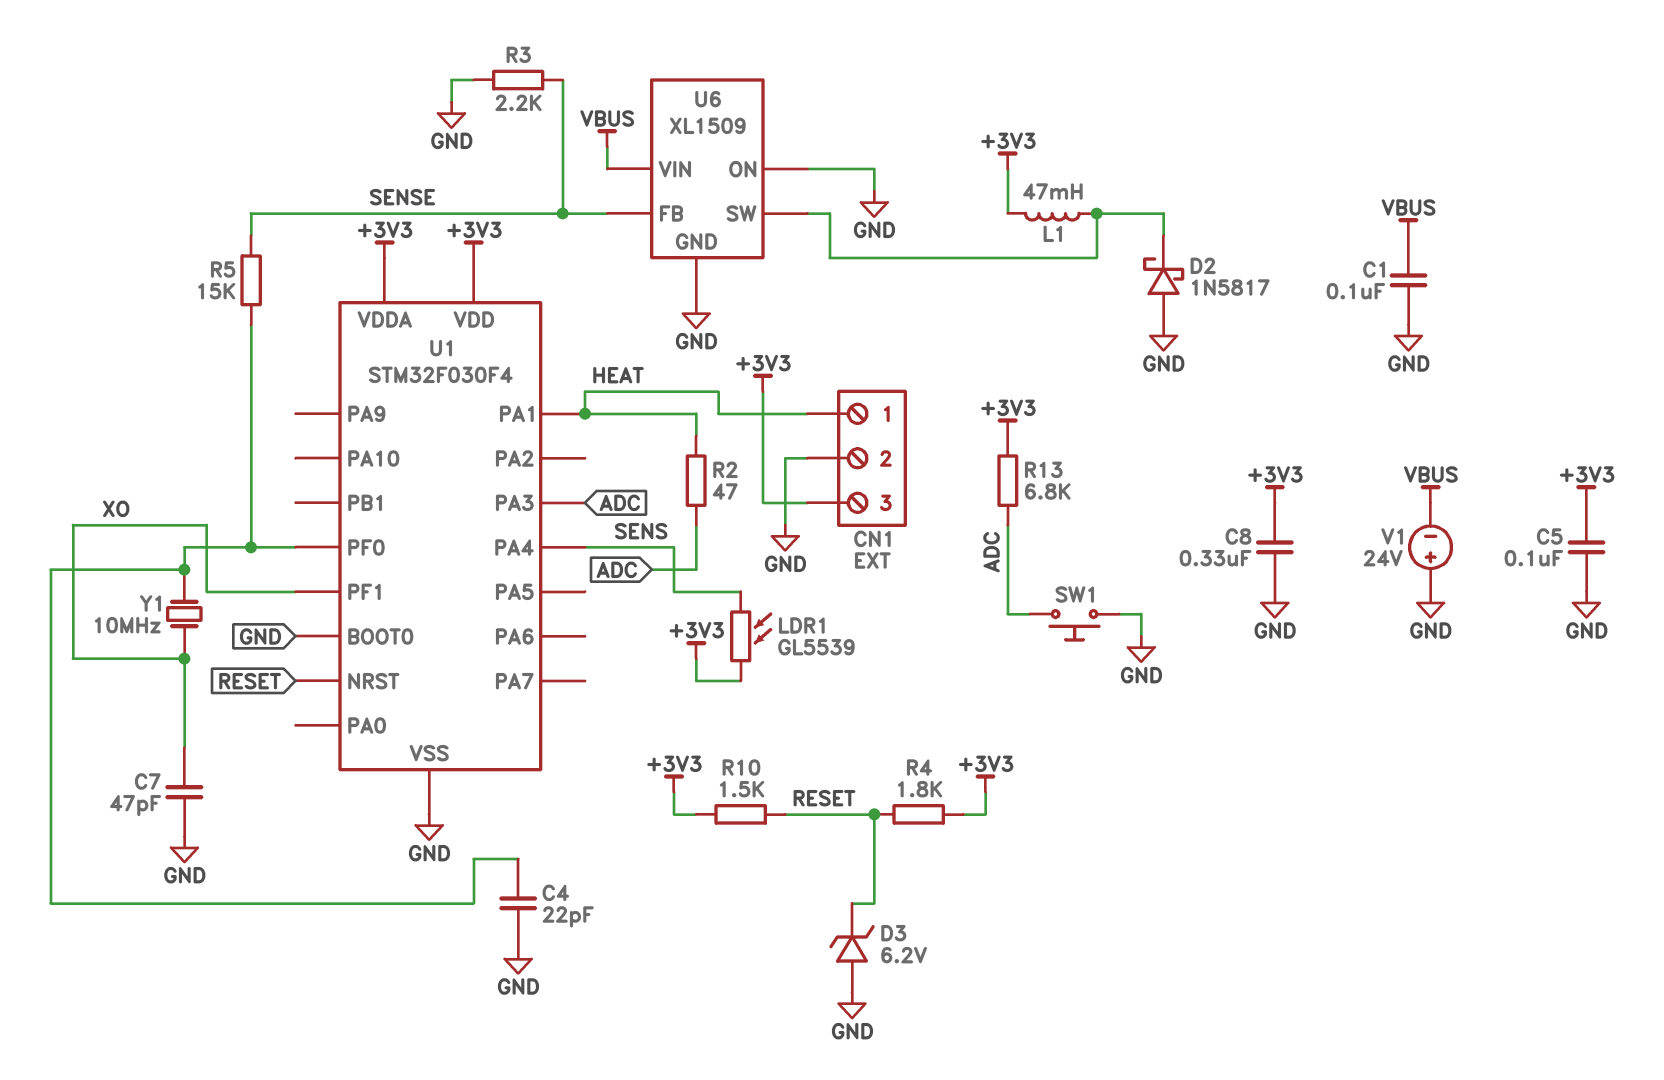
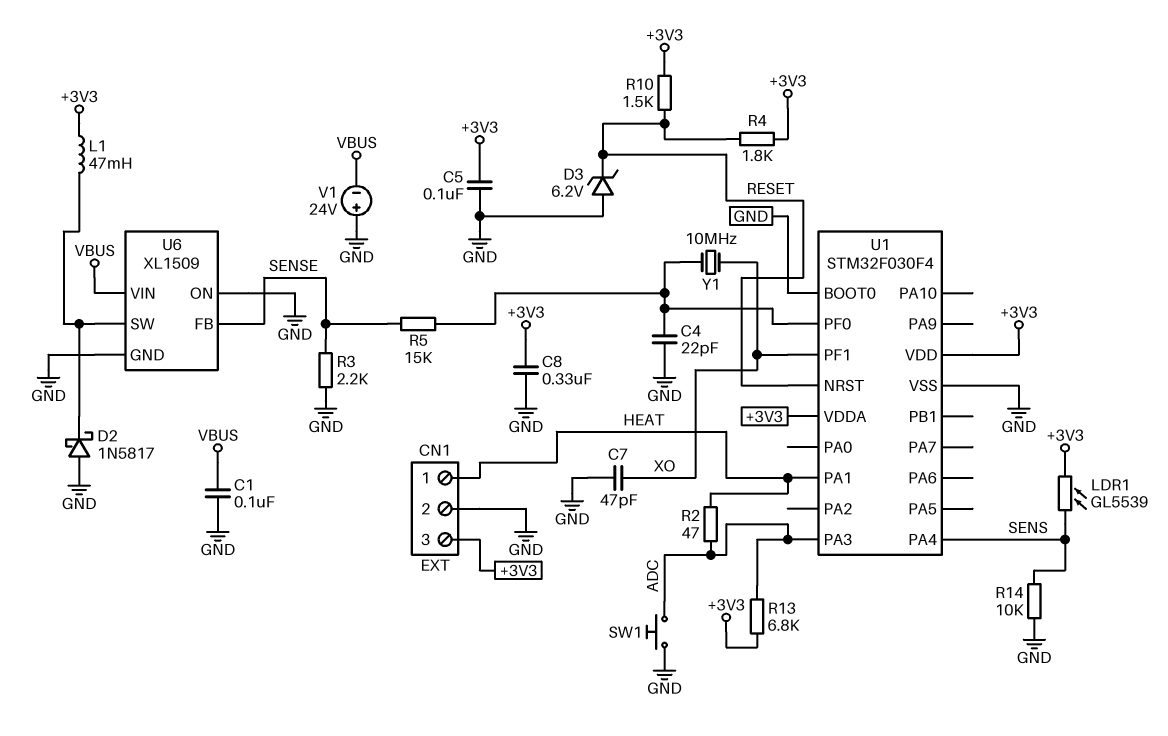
R14: none -> 10k (GND, SENS)

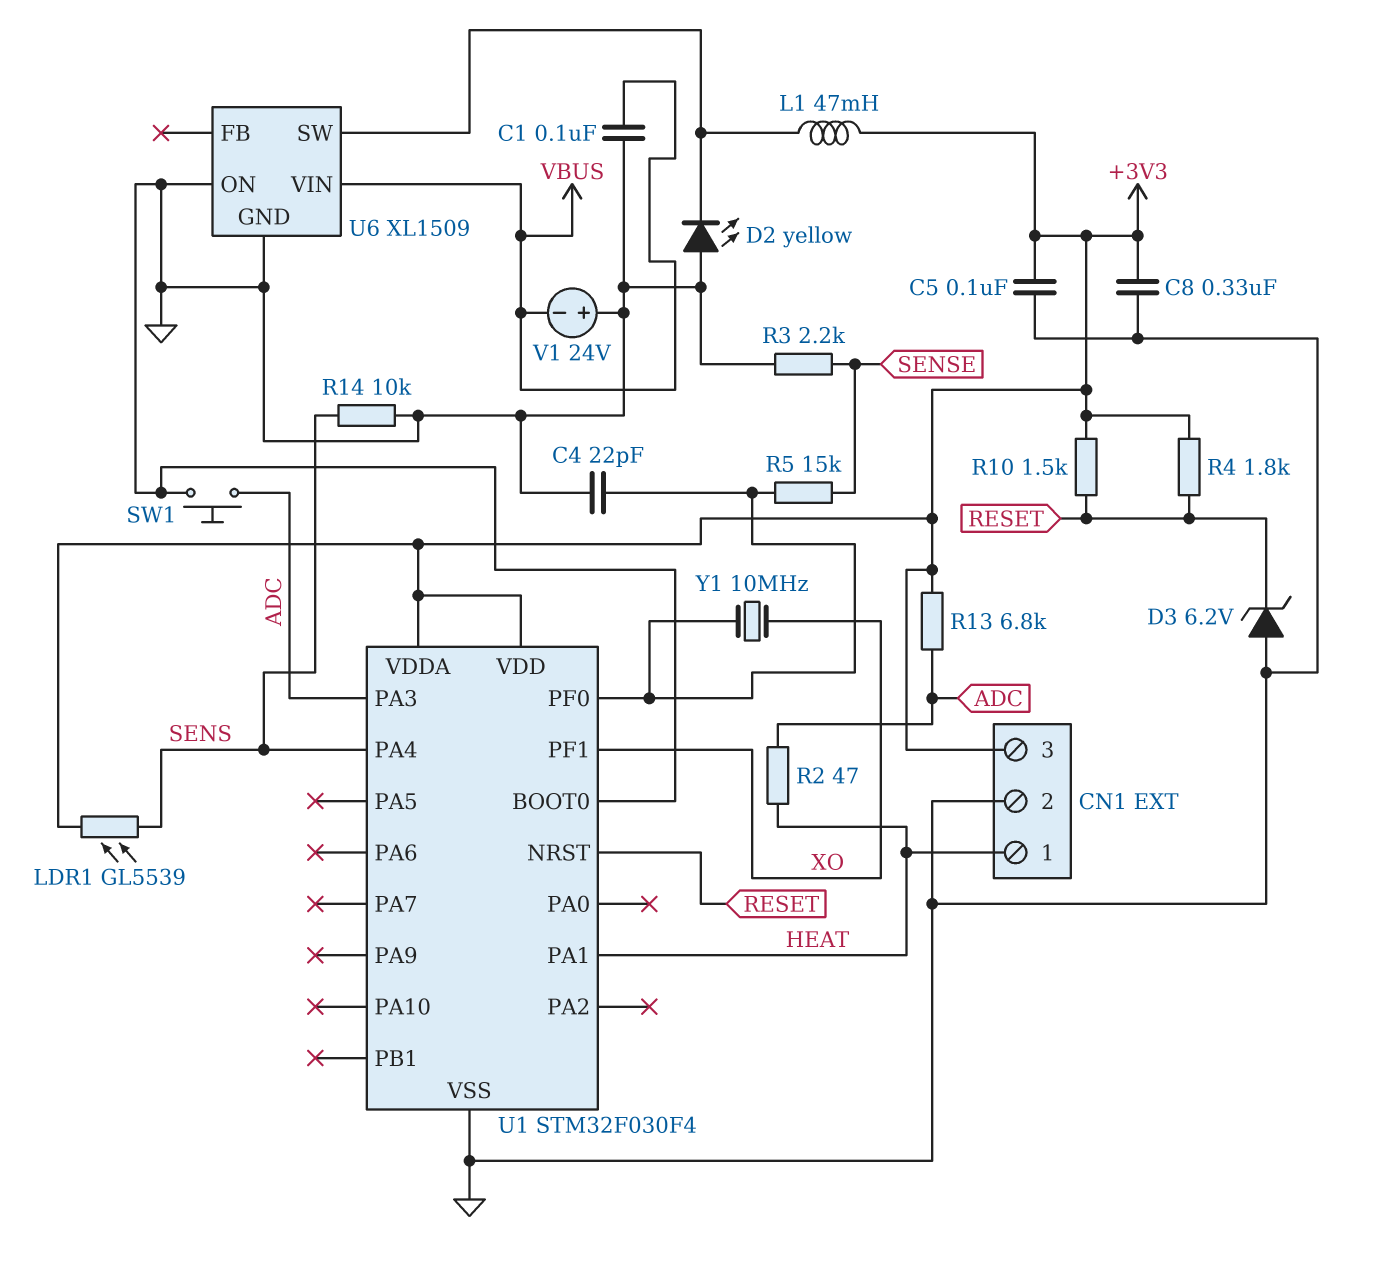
C7: 47pF (GND, XO) -> none
D2: schottky 1N5817 (A GND, K U6/SW) -> LED yellow (A GND, K U6/SW)
U6 pin FB: SENSE -> none

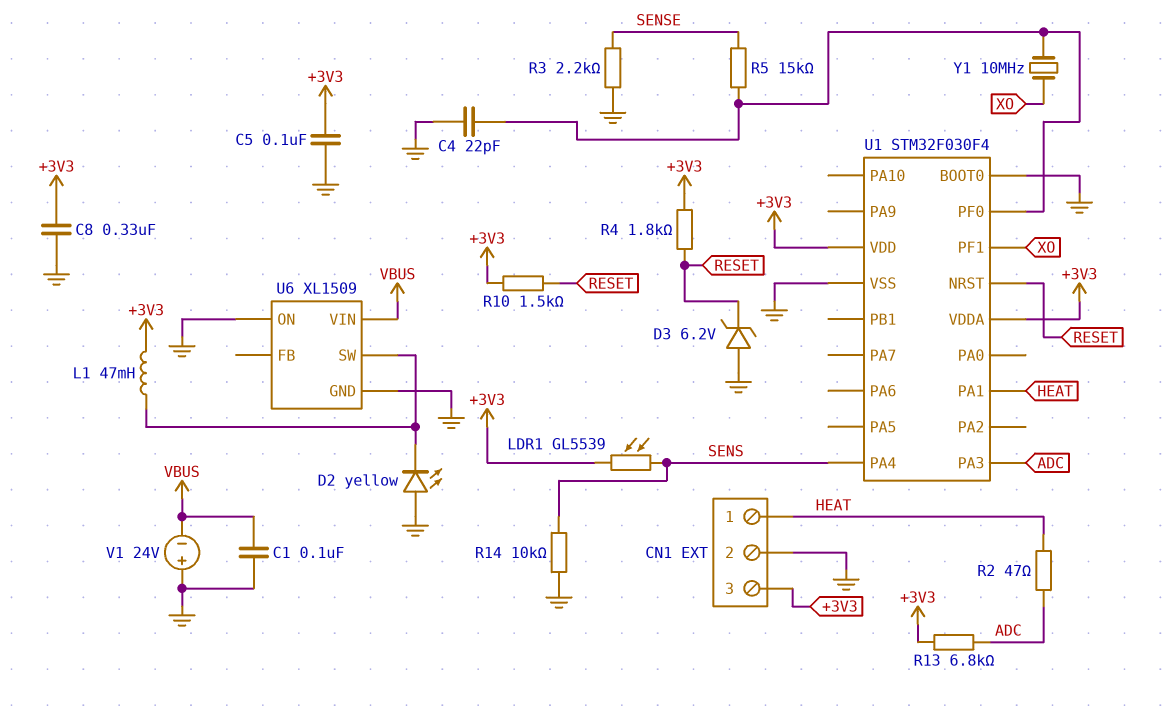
SW1: button (ADC, GND) -> none

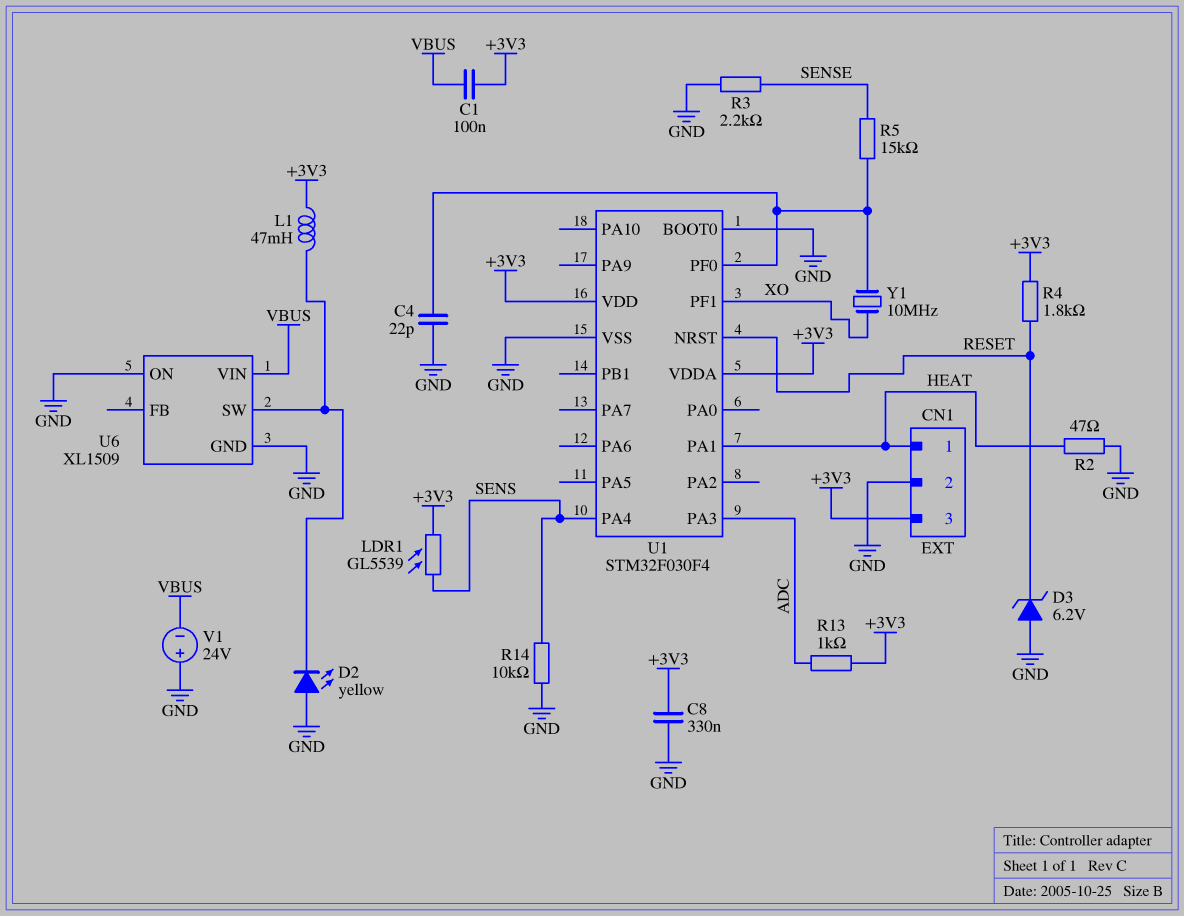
C1: 100nF (GND, VBUS) -> 100nF (+3V3, VBUS)
C5: 100nF (+3V3, GND) -> none
R2: 47 (ADC, HEAT) -> 47 (GND, HEAT)
R10: 1.5k (+3V3, RESET) -> none
R13: 6.8k (+3V3, ADC) -> 1k (+3V3, ADC)

